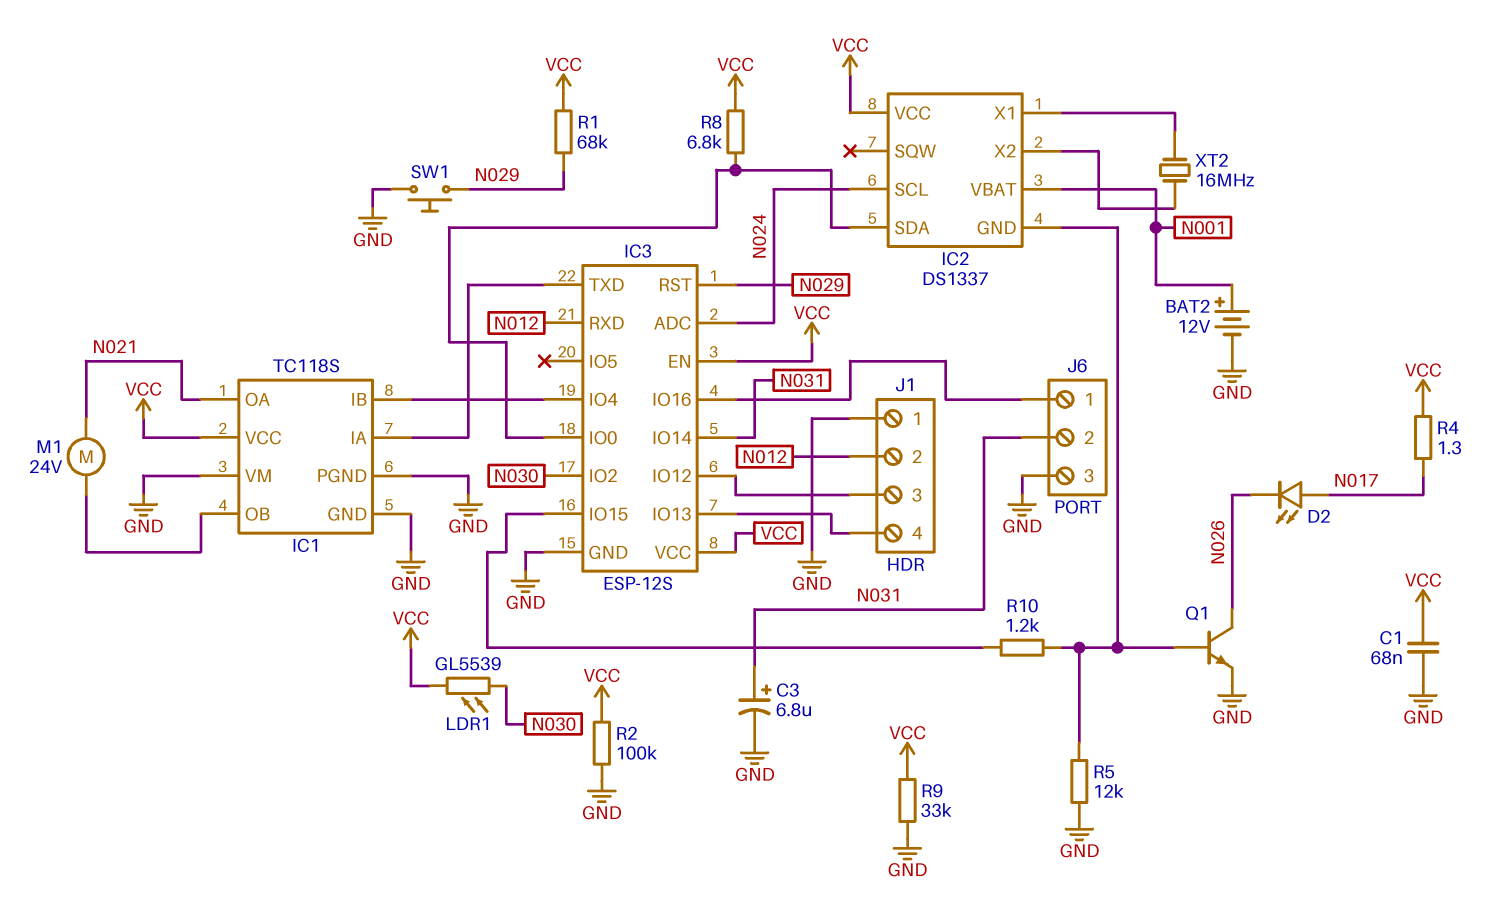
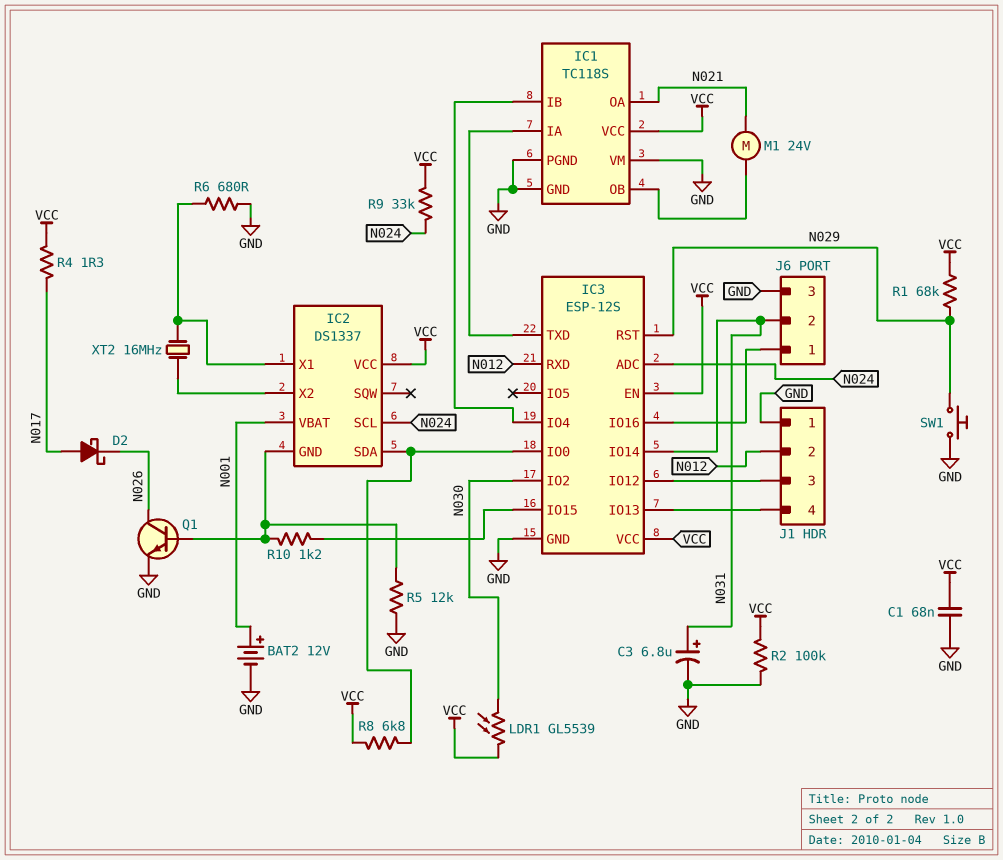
D2: LED (A N017, K N026) -> schottky (A N017, K N026)
R6: none -> 680 (GND, IC2/X1)
R9: 33k (GND, VCC) -> 33k (N024, VCC)

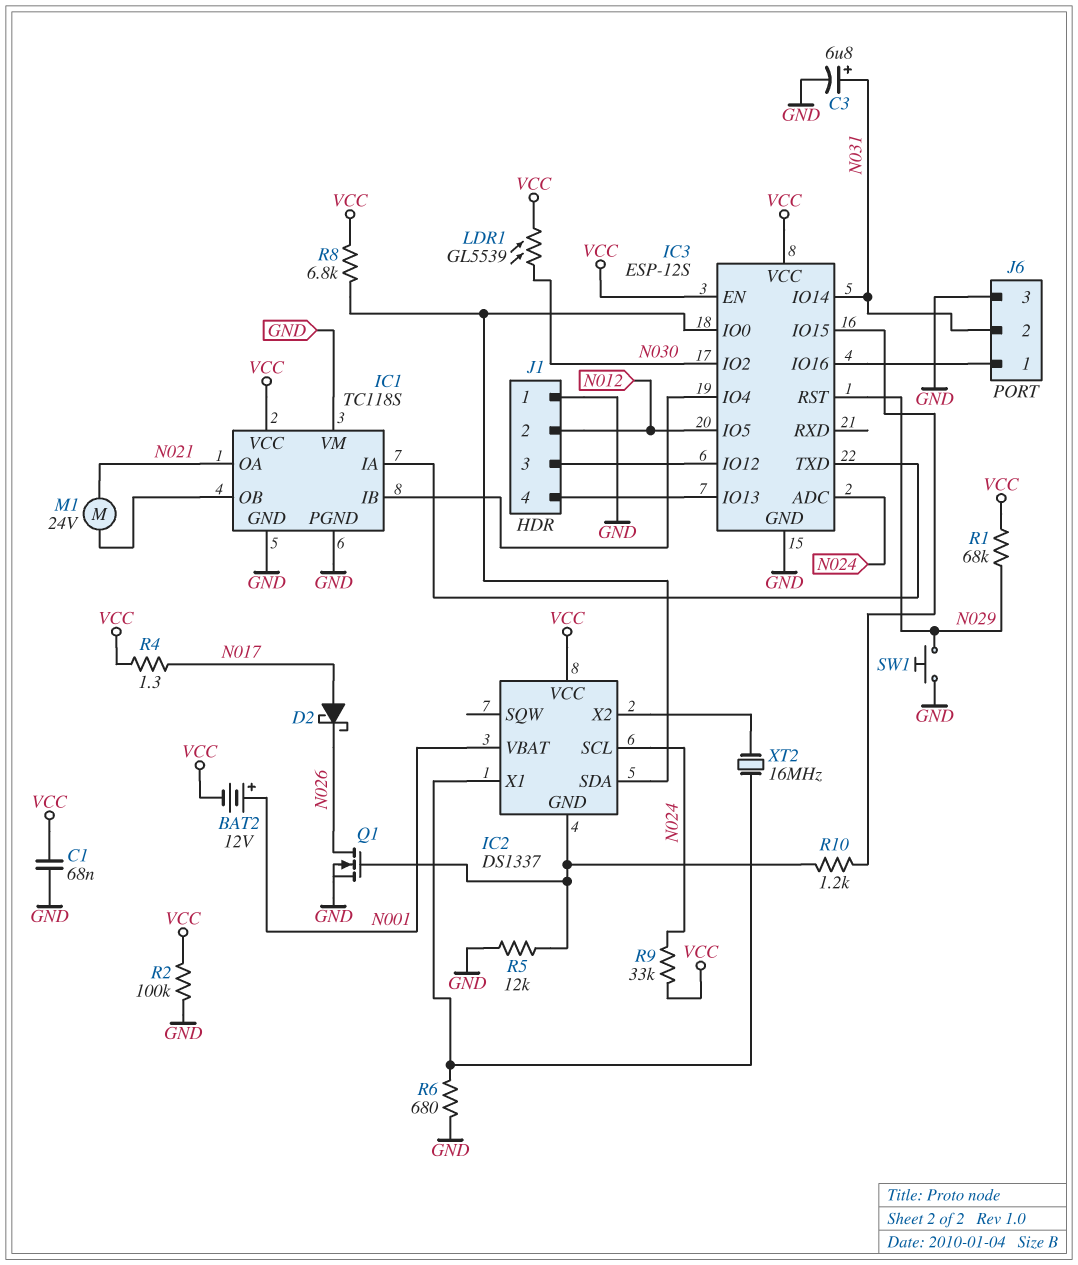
BAT2: 12V (plus N001, minus GND) -> 12V (plus N001, minus VCC)
IC3 pin IO5: none -> N012
IC3 pin RXD: N012 -> none
Q1: NPN (B IC2/GND, C N026, E GND) -> NMOS (G IC2/GND, D N026, S GND)

